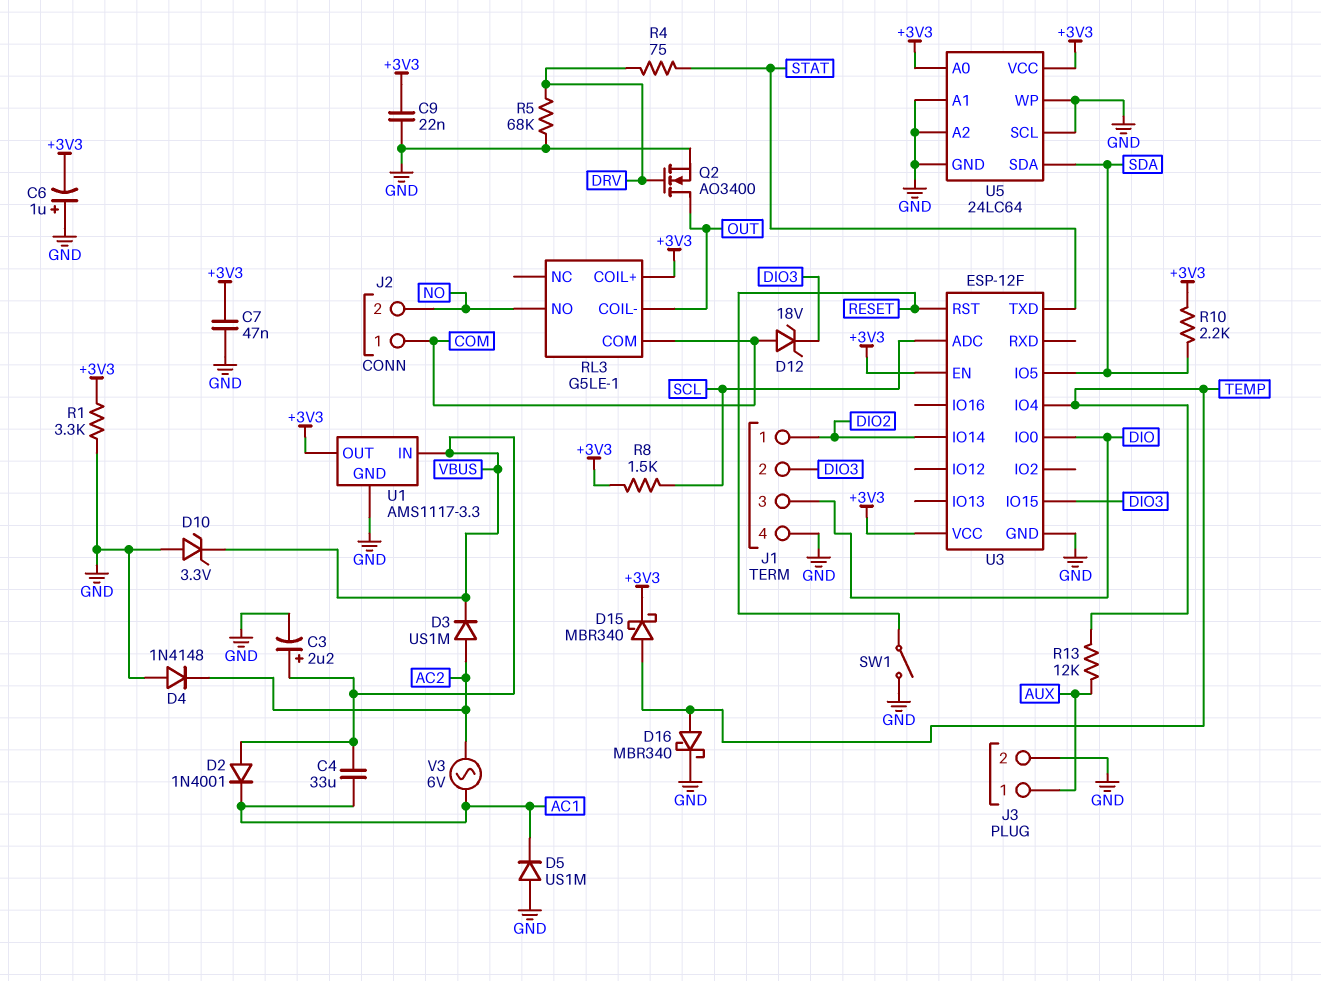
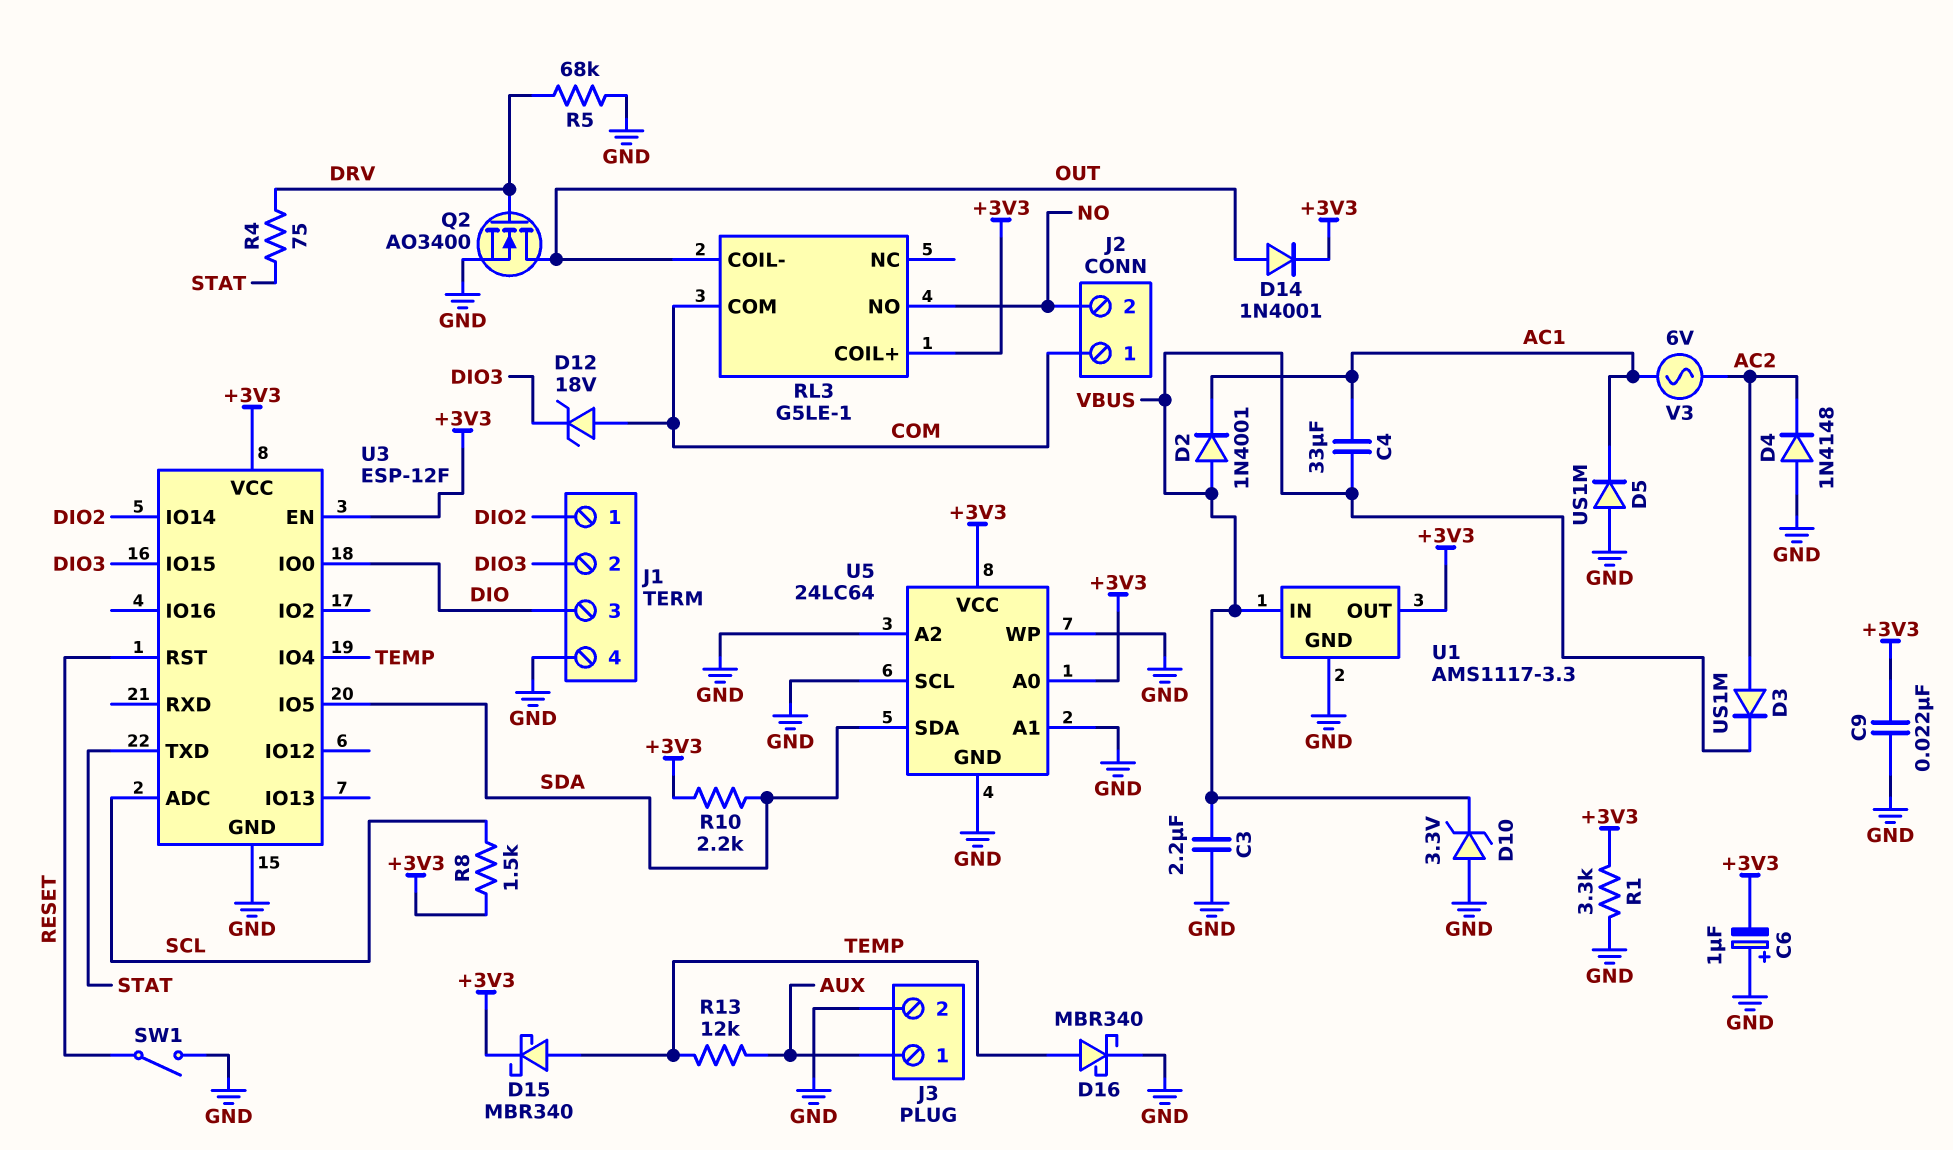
C3: 2.2uF (plus VBUS, minus GND) -> 2.2uF (GND, VBUS)
C7: 47nF (+3V3, GND) -> none
D14: none -> diode 1N4001 (A OUT, K +3V3)

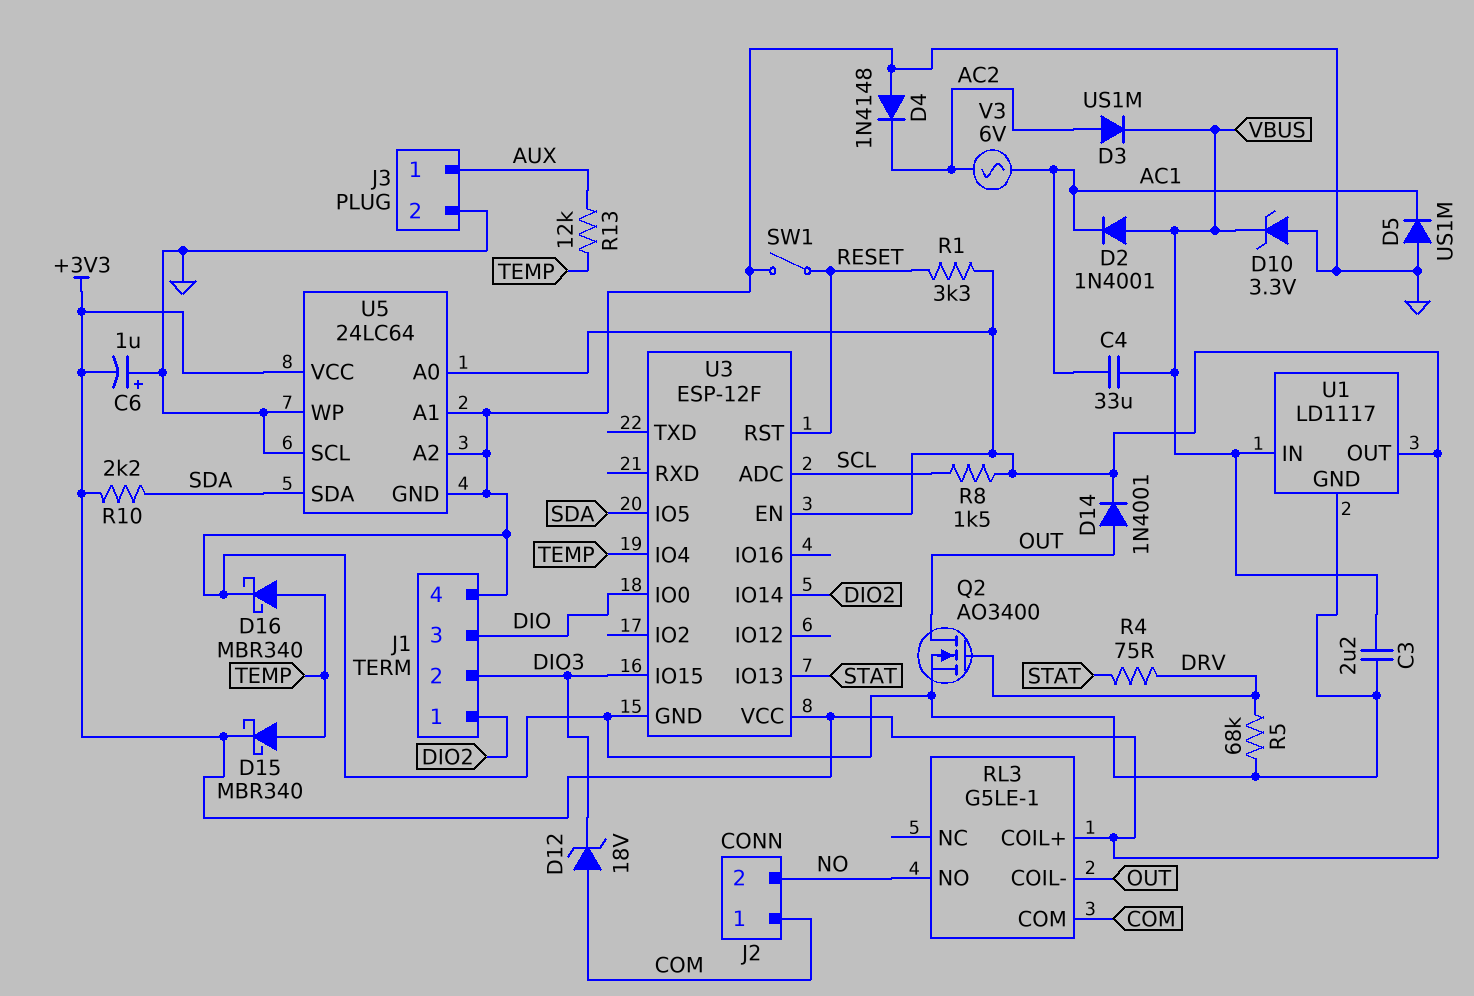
C9: 22nF (+3V3, GND) -> none
R1: 3.3k (+3V3, GND) -> 3.3k (+3V3, RESET)
U1: AMS1117-3.3 -> LD1117
U3 pin IO13: none -> STAT
U3 pin TXD: STAT -> none

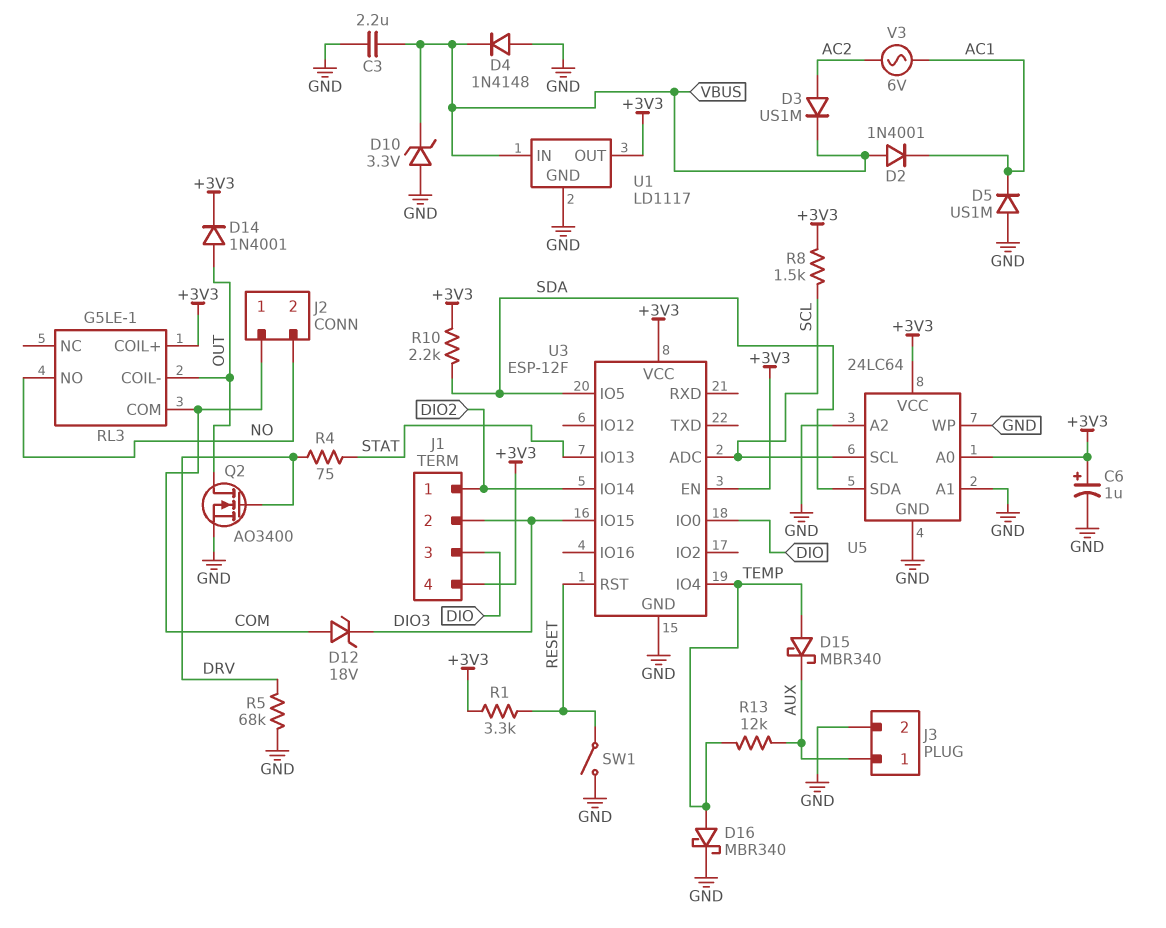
C4: 33uF (AC1, VBUS) -> none
C6: 1uF (plus GND, minus +3V3) -> 1uF (plus +3V3, minus GND)
D4: diode 1N4148 (A GND, K AC2) -> diode 1N4148 (A GND, K VBUS)
D15: schottky MBR340 (A TEMP, K +3V3) -> schottky MBR340 (A TEMP, K AUX)
J1 pin 4: GND -> +3V3
U5 pin SCL: GND -> SCL

